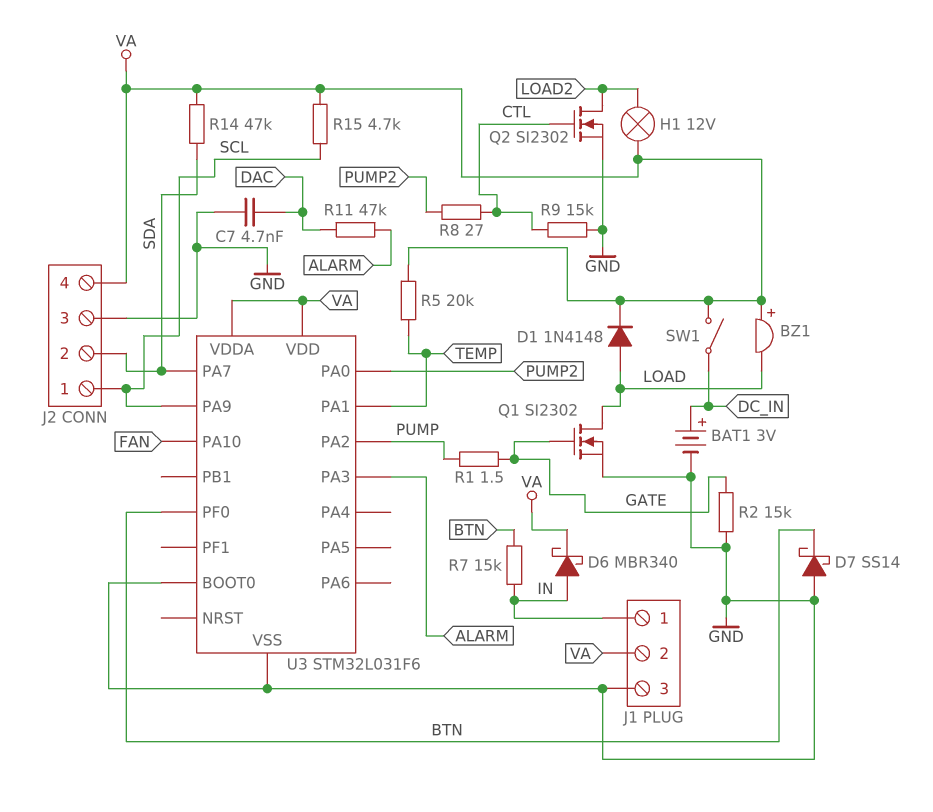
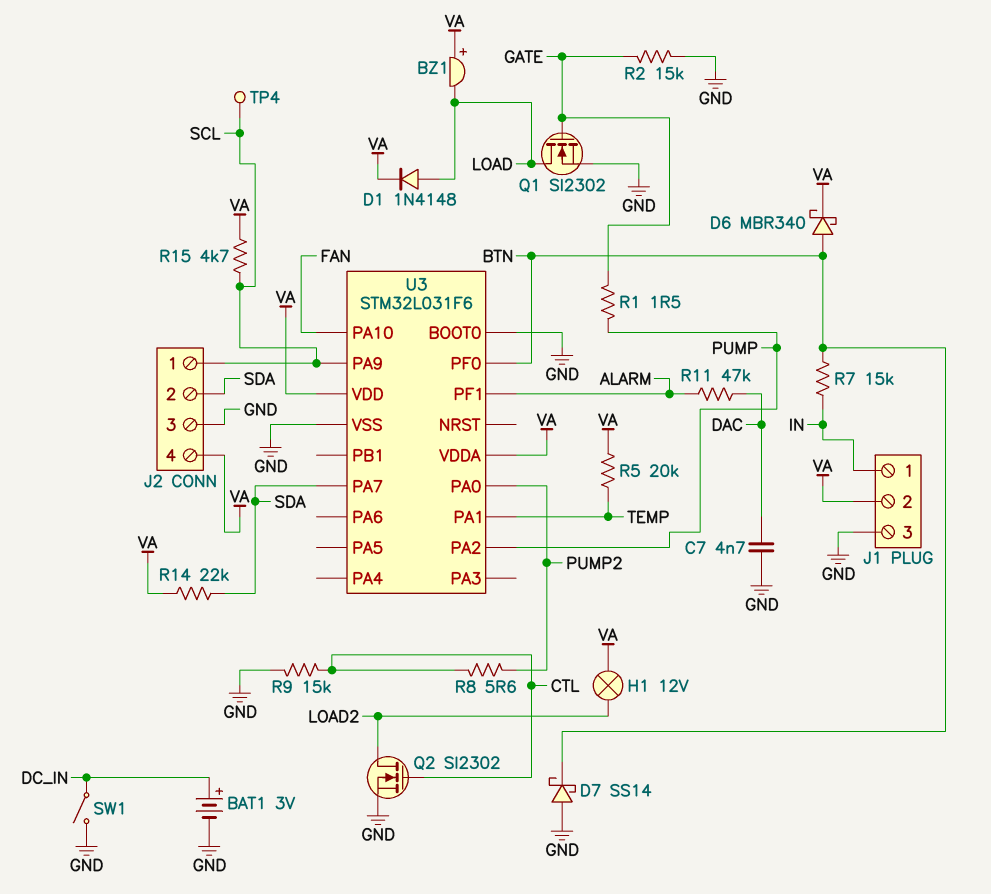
D6: schottky MBR340 (A IN, K VA) -> schottky MBR340 (A BTN, K VA)
R8: 27 (CTL, PUMP2) -> 5.6 (CTL, PUMP2)
R14: 47k (SDA, VA) -> 22k (SDA, VA)
SW1: switch (DC_IN, VA) -> switch (DC_IN, GND)
TP4: none -> test point (SCL)
U3 pin PA3: ALARM -> none
U3 pin PF1: none -> ALARM

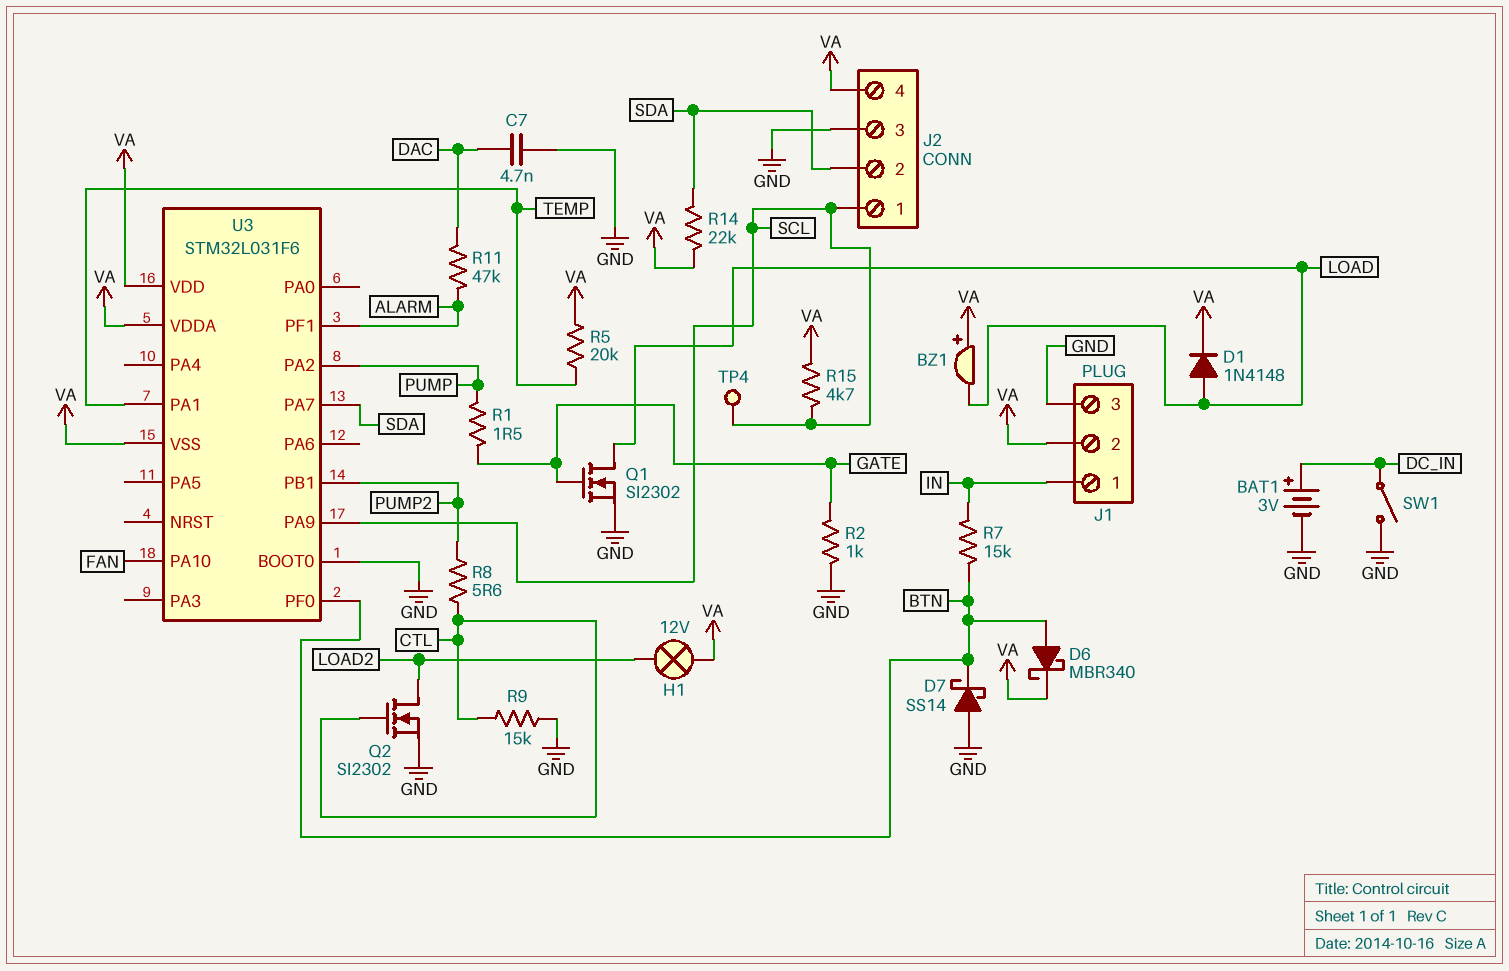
R2: 15k (GATE, GND) -> 1k (GATE, GND)
U3 pin PA0: PUMP2 -> none
U3 pin PB1: none -> PUMP2
U3 pin VSS: GND -> VA

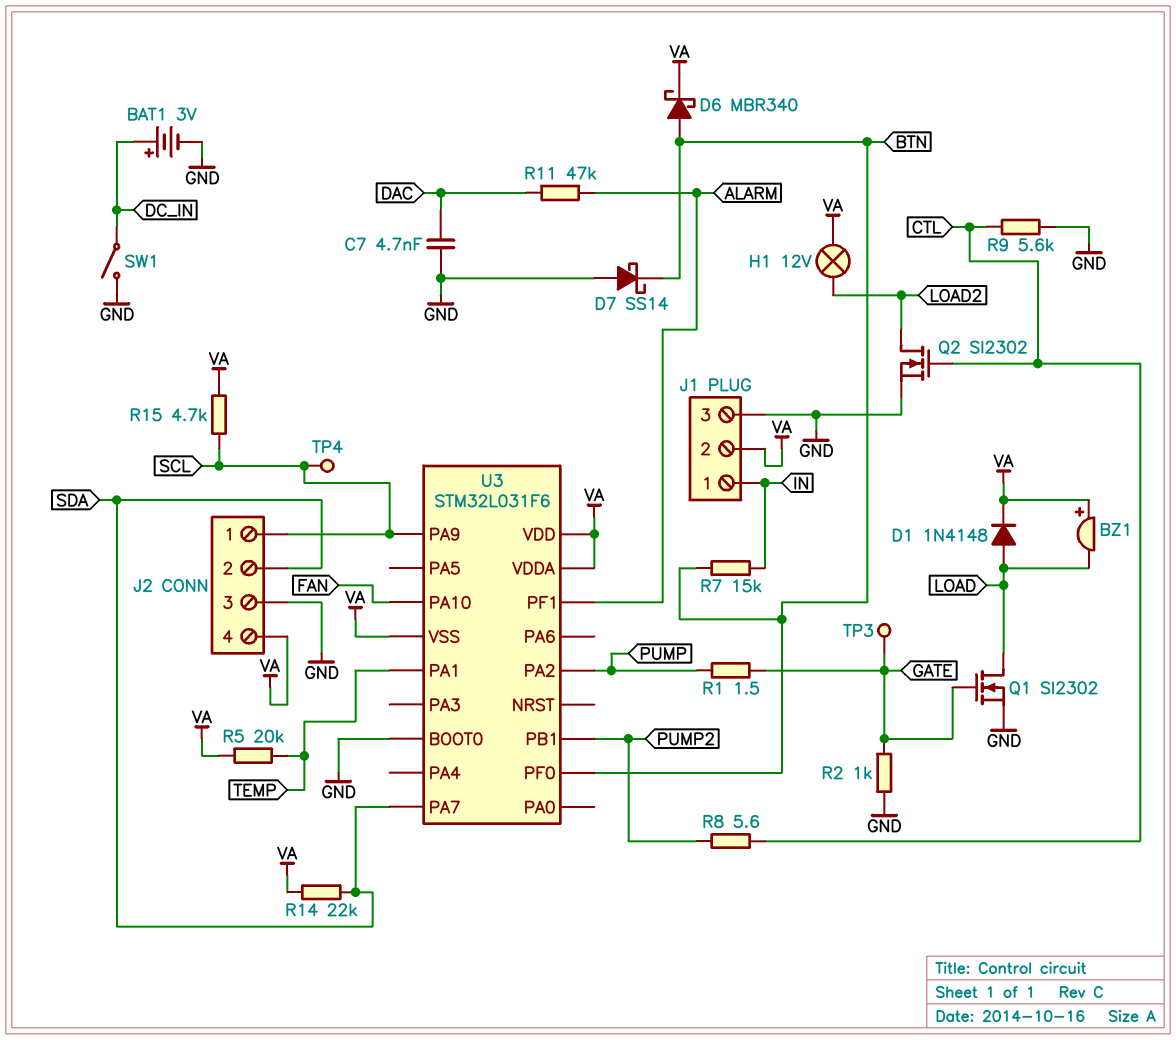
R9: 15k (CTL, GND) -> 5.6k (CTL, GND)
TP3: none -> test point (GATE)

